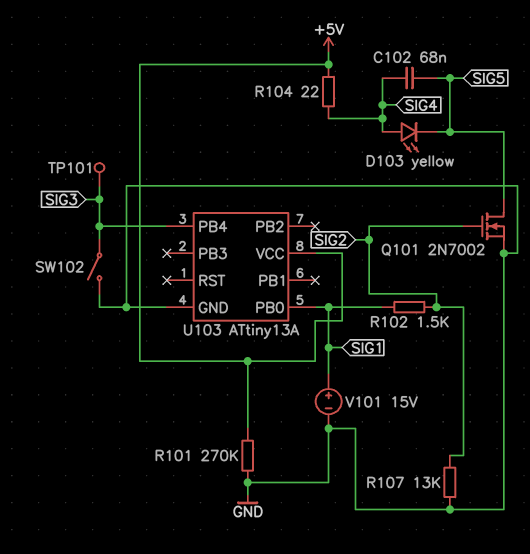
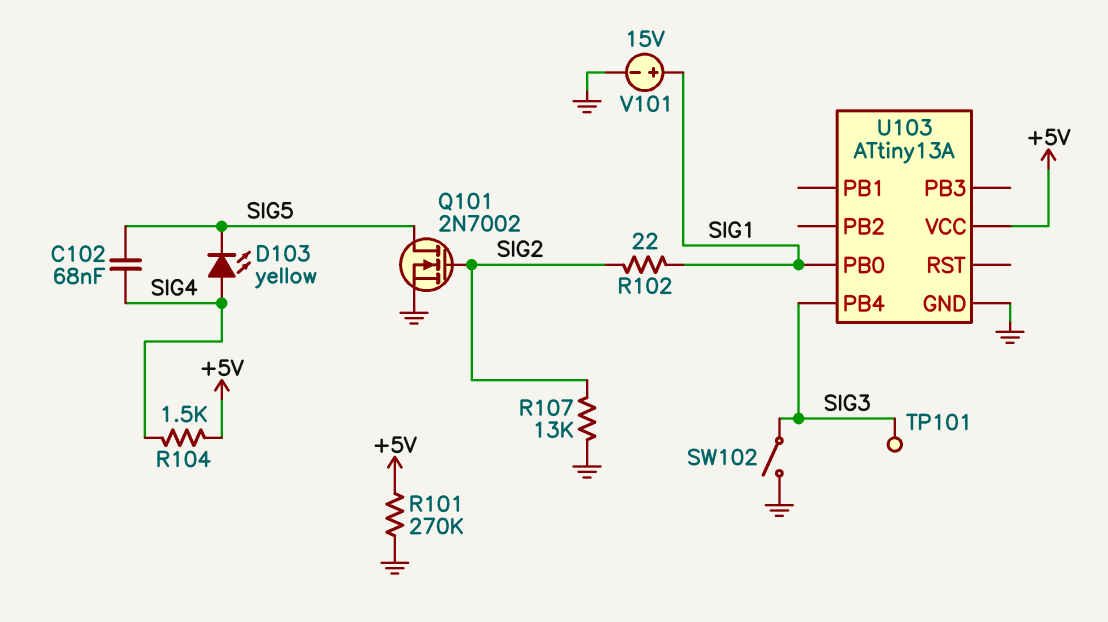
R102: 1.5k (SIG1, SIG2) -> 22 (SIG1, SIG2)
R104: 22 (+5V, SIG4) -> 1.5k (+5V, SIG4)

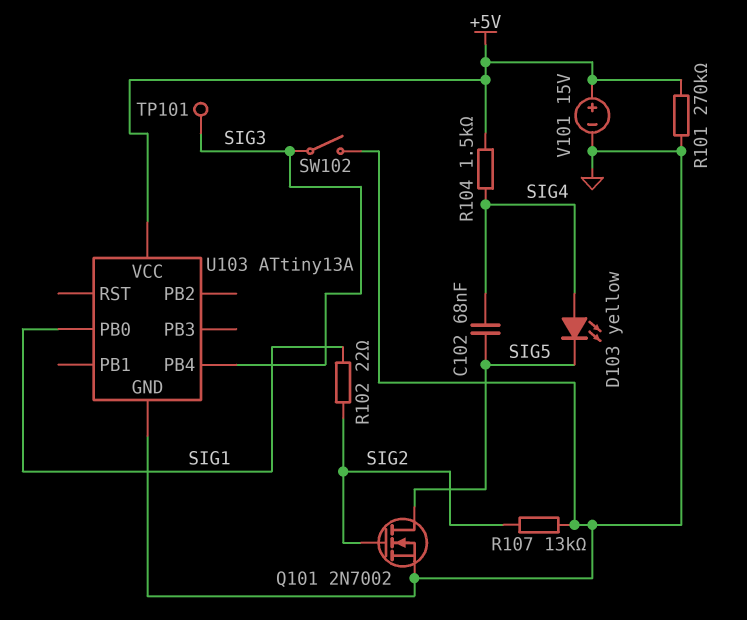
V101: 15V (plus SIG1, minus GND) -> 15V (plus +5V, minus GND)

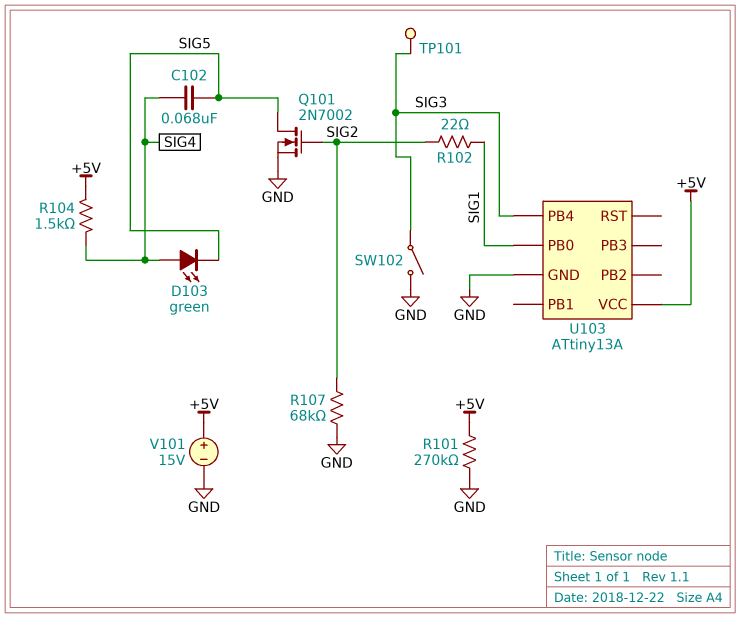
D103: LED yellow (A SIG4, K SIG5) -> LED green (A SIG4, K SIG5)
R107: 13k (GND, SIG2) -> 68k (GND, SIG2)

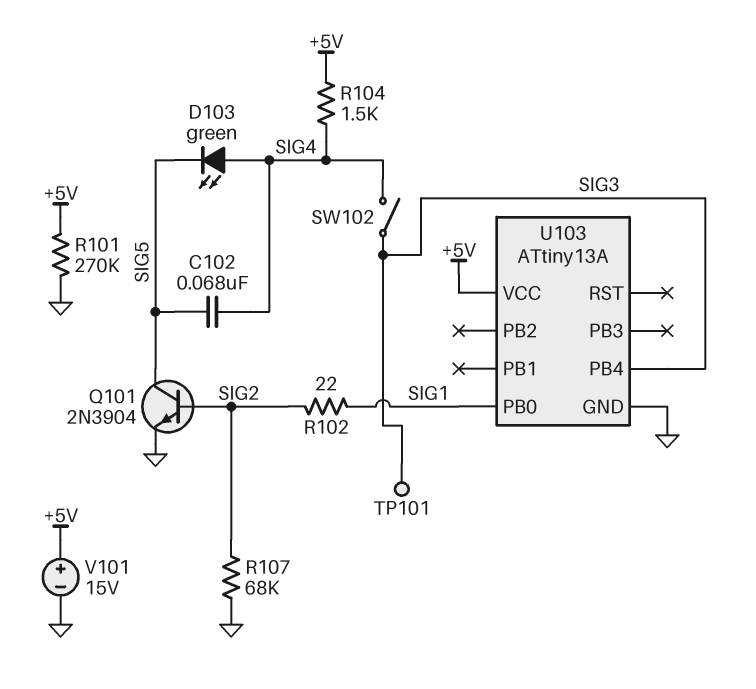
Q101: NMOS 2N7002 (G SIG2, D SIG5, S GND) -> NPN 2N3904 (B SIG2, C SIG5, E GND)
SW102: switch (GND, SIG3) -> switch (SIG3, SIG4)

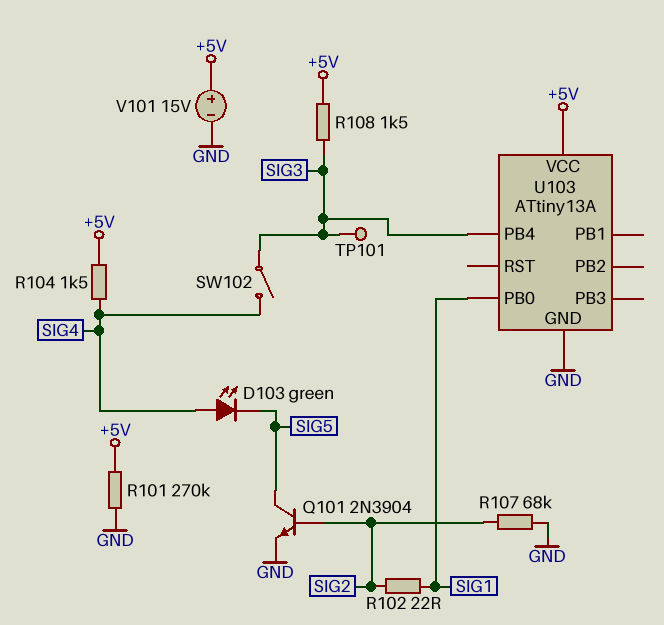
C102: 68nF (SIG4, SIG5) -> none
R108: none -> 1.5k (+5V, SIG3)

